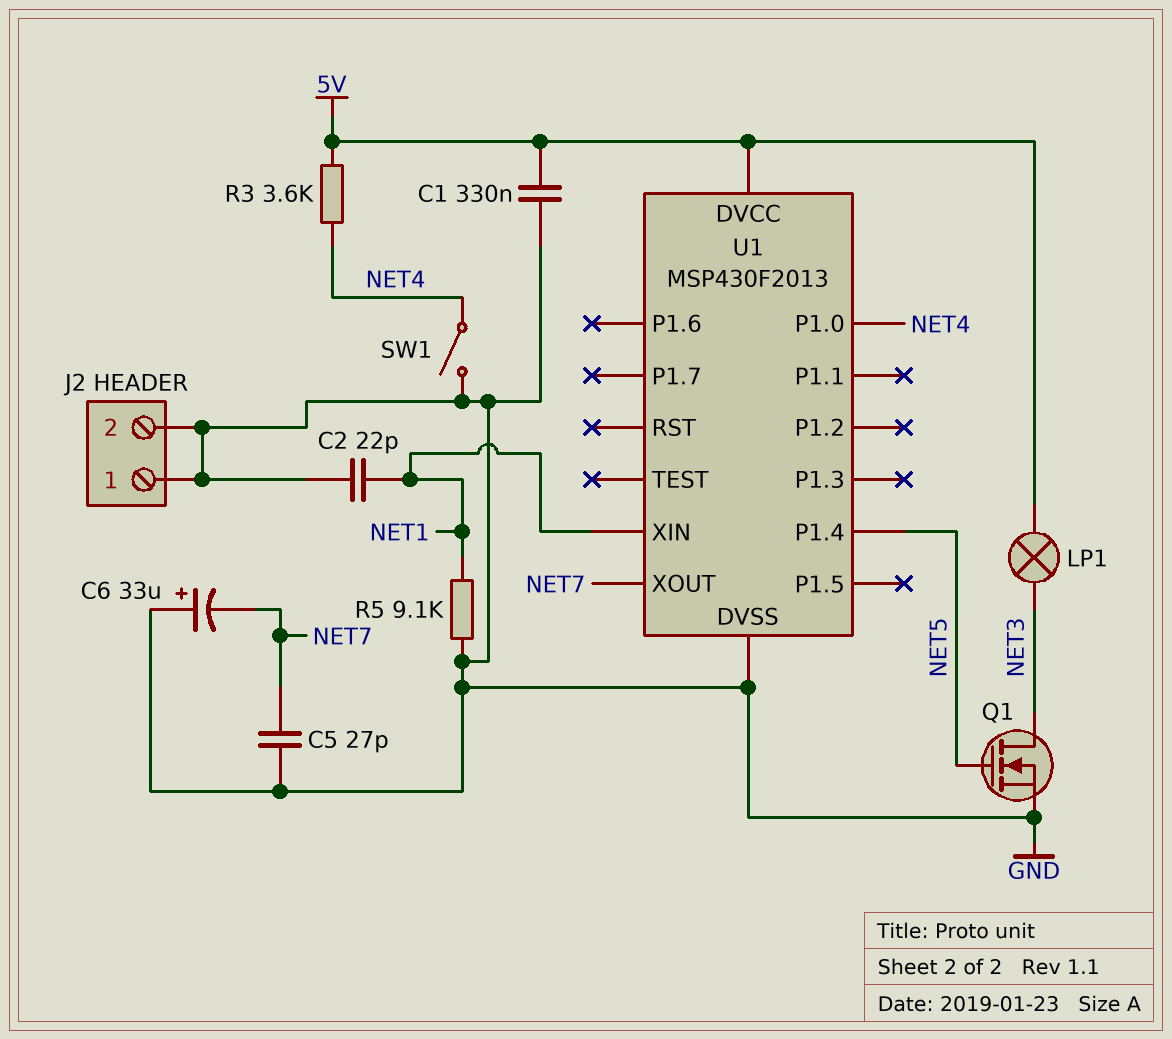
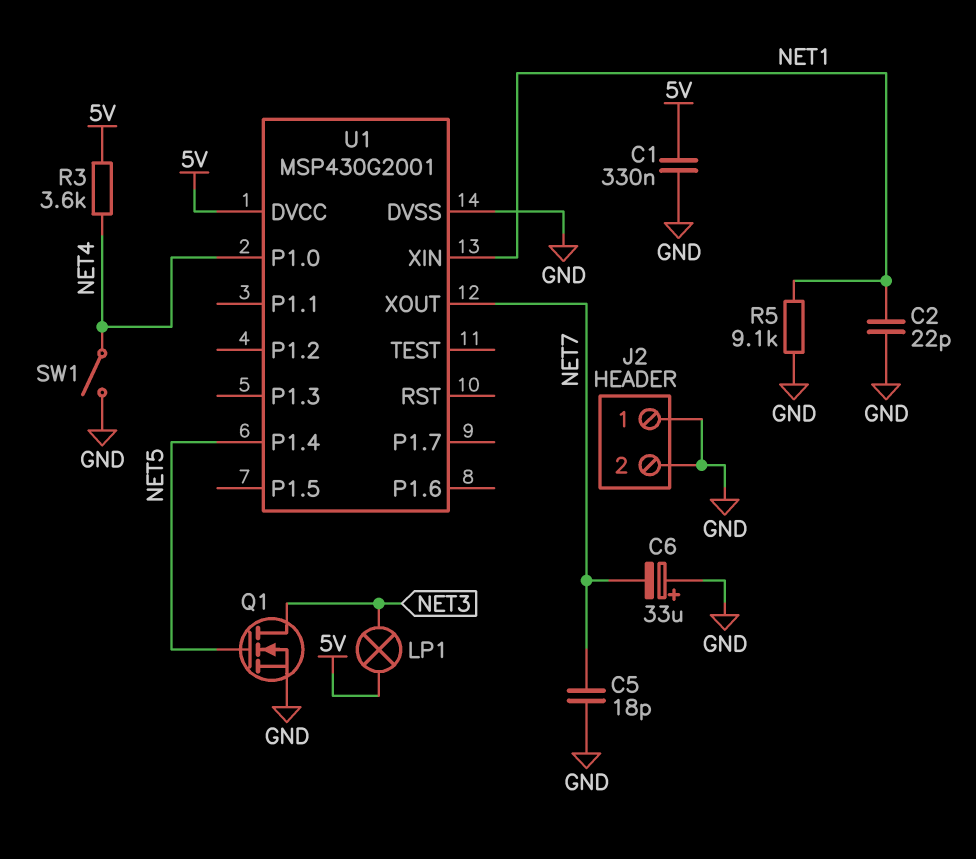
C5: 27pF (GND, NET7) -> 18pF (GND, NET7)
U1: MSP430F2013 -> MSP430G2001

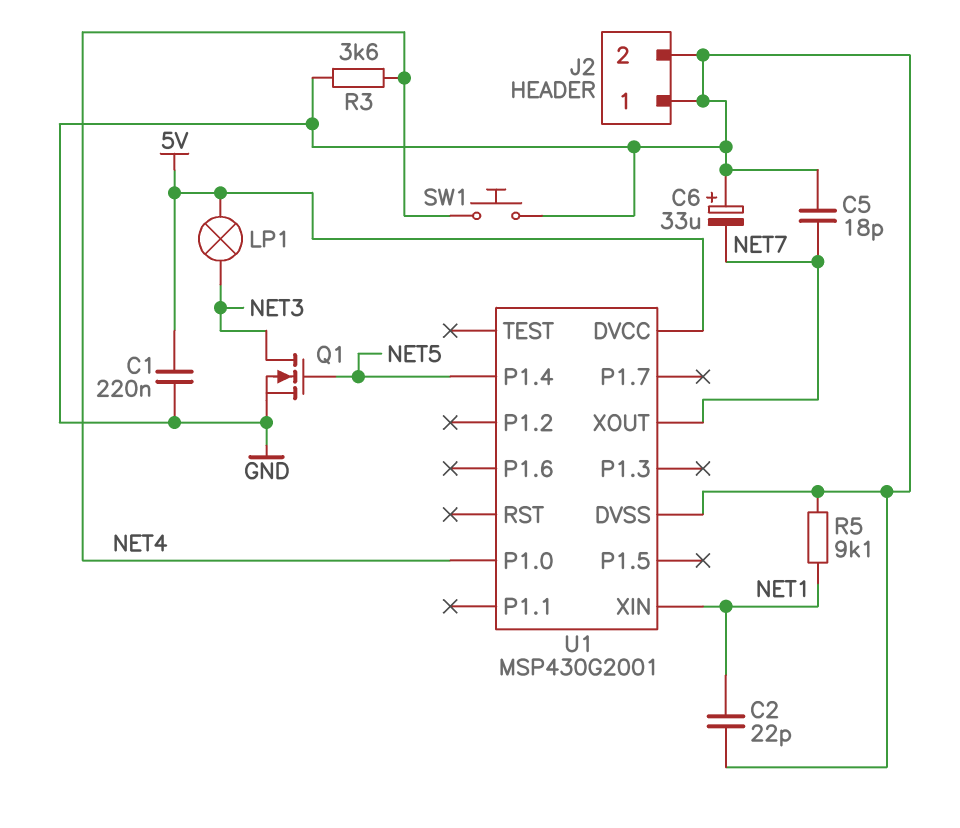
C1: 330nF (5V, GND) -> 220nF (5V, GND)
R3: 3.6k (5V, NET4) -> 3.6k (GND, NET4)
SW1: switch (GND, NET4) -> button (GND, NET4)

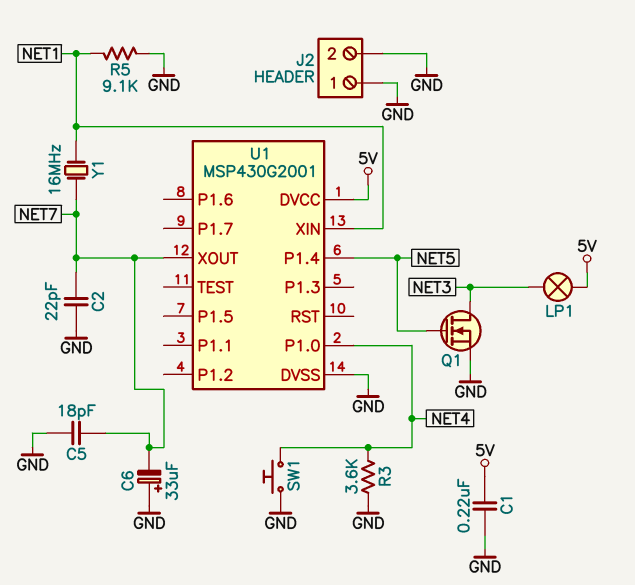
C2: 22pF (GND, NET1) -> 22pF (GND, NET7)
Y1: none -> 16MHz (NET1, NET7)

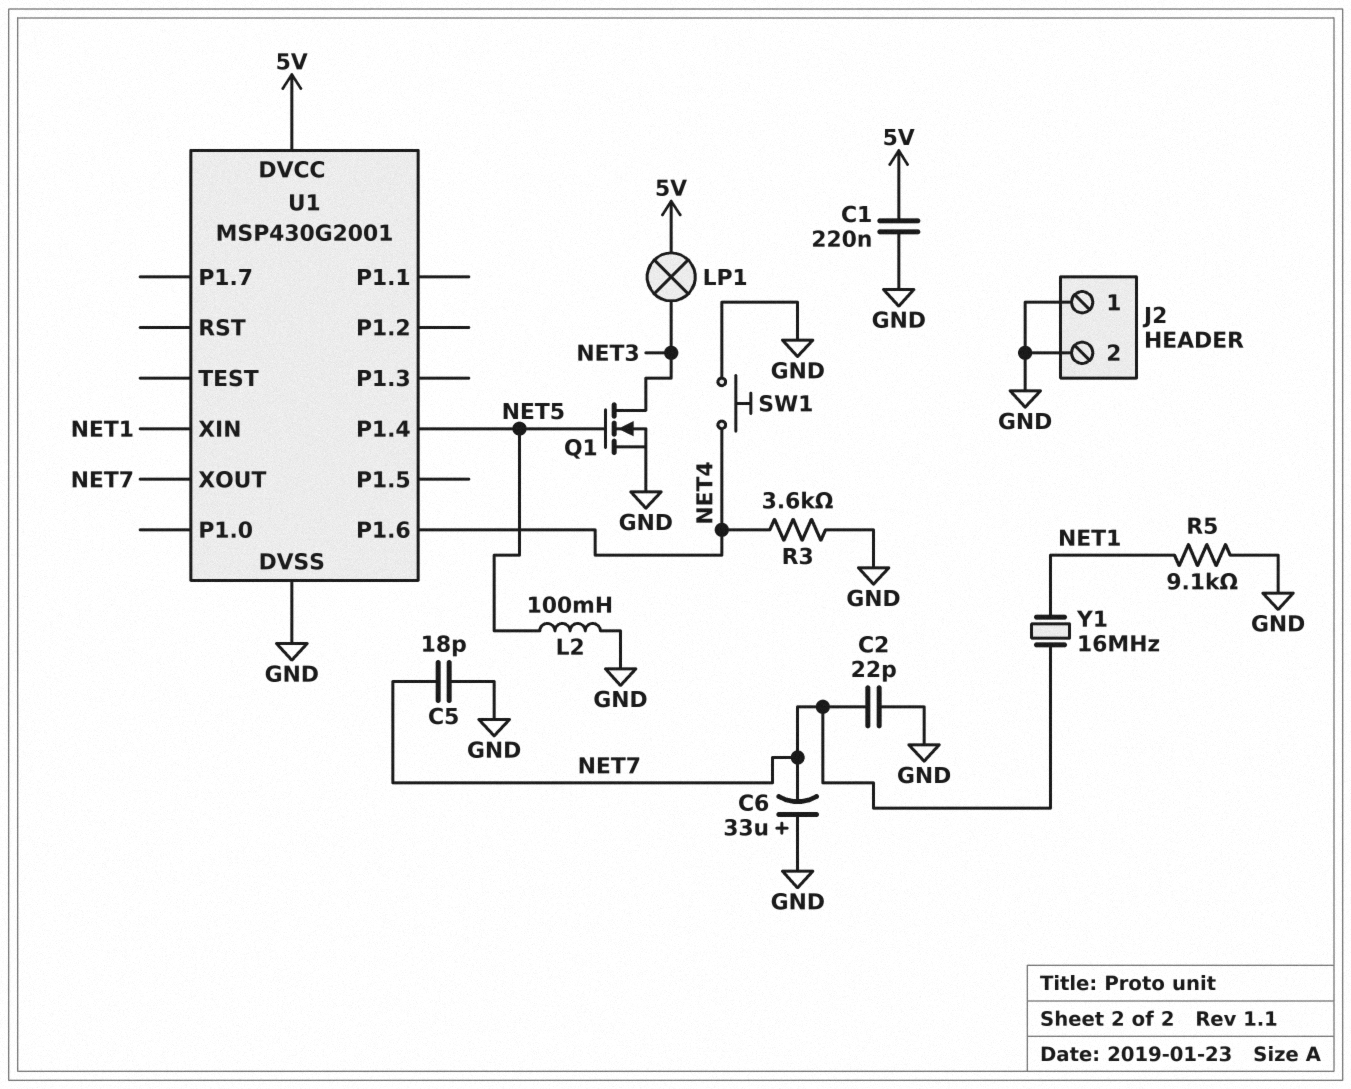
L2: none -> 100mH (GND, NET5)
U1 pin P1.0: NET4 -> none
U1 pin P1.6: none -> NET4

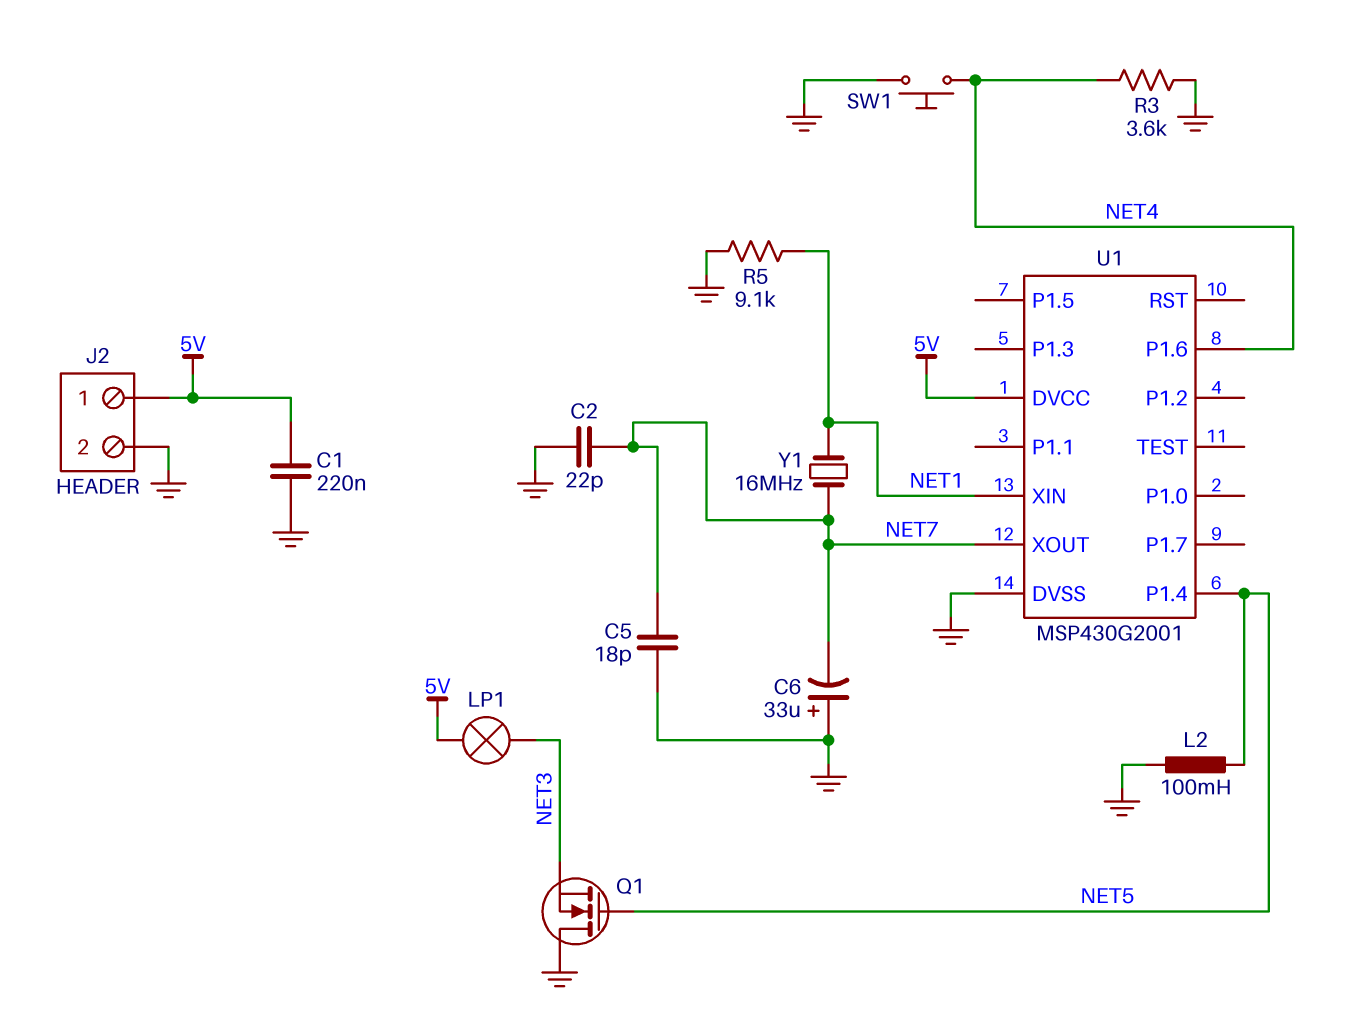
J2 pin 1: GND -> 5V
Q1: NMOS (G NET5, D NET3, S GND) -> NMOS (G NET5, D GND, S NET3)

